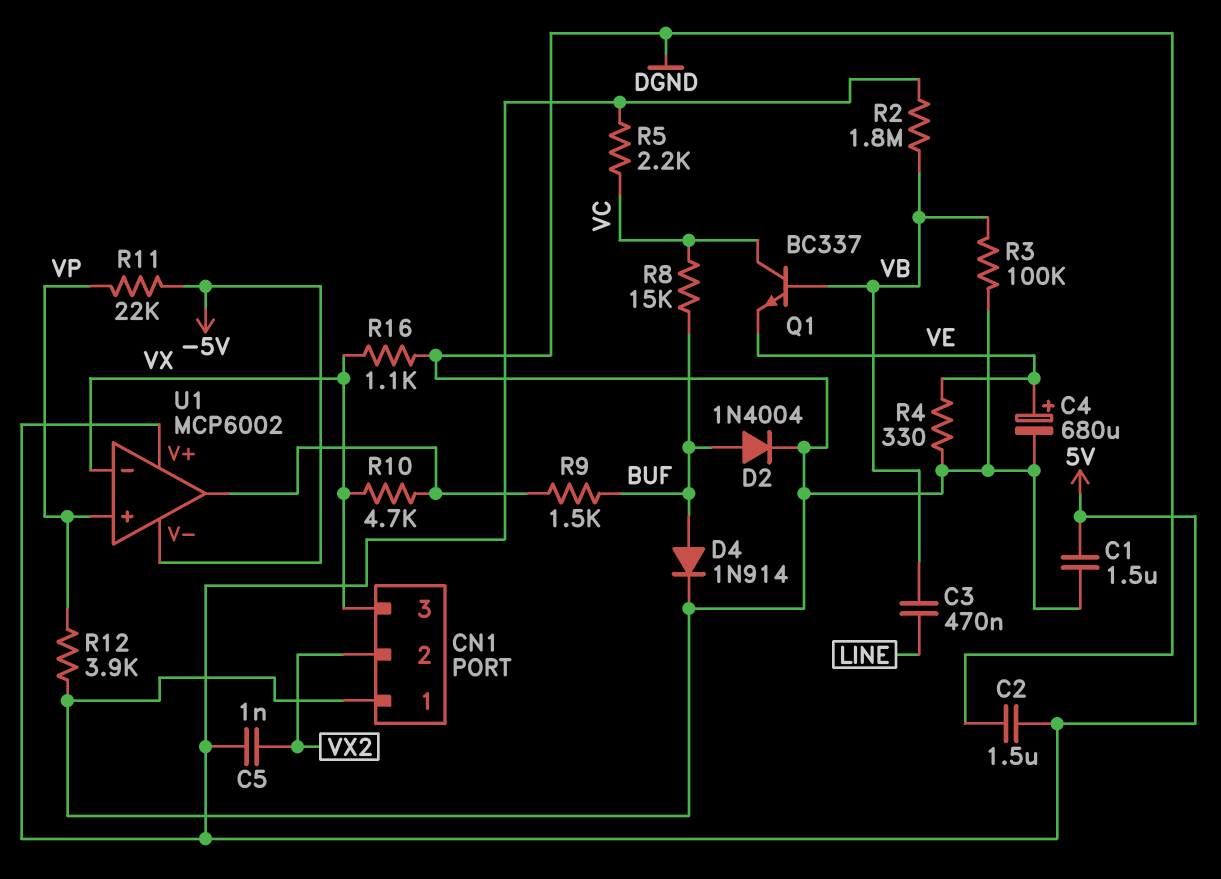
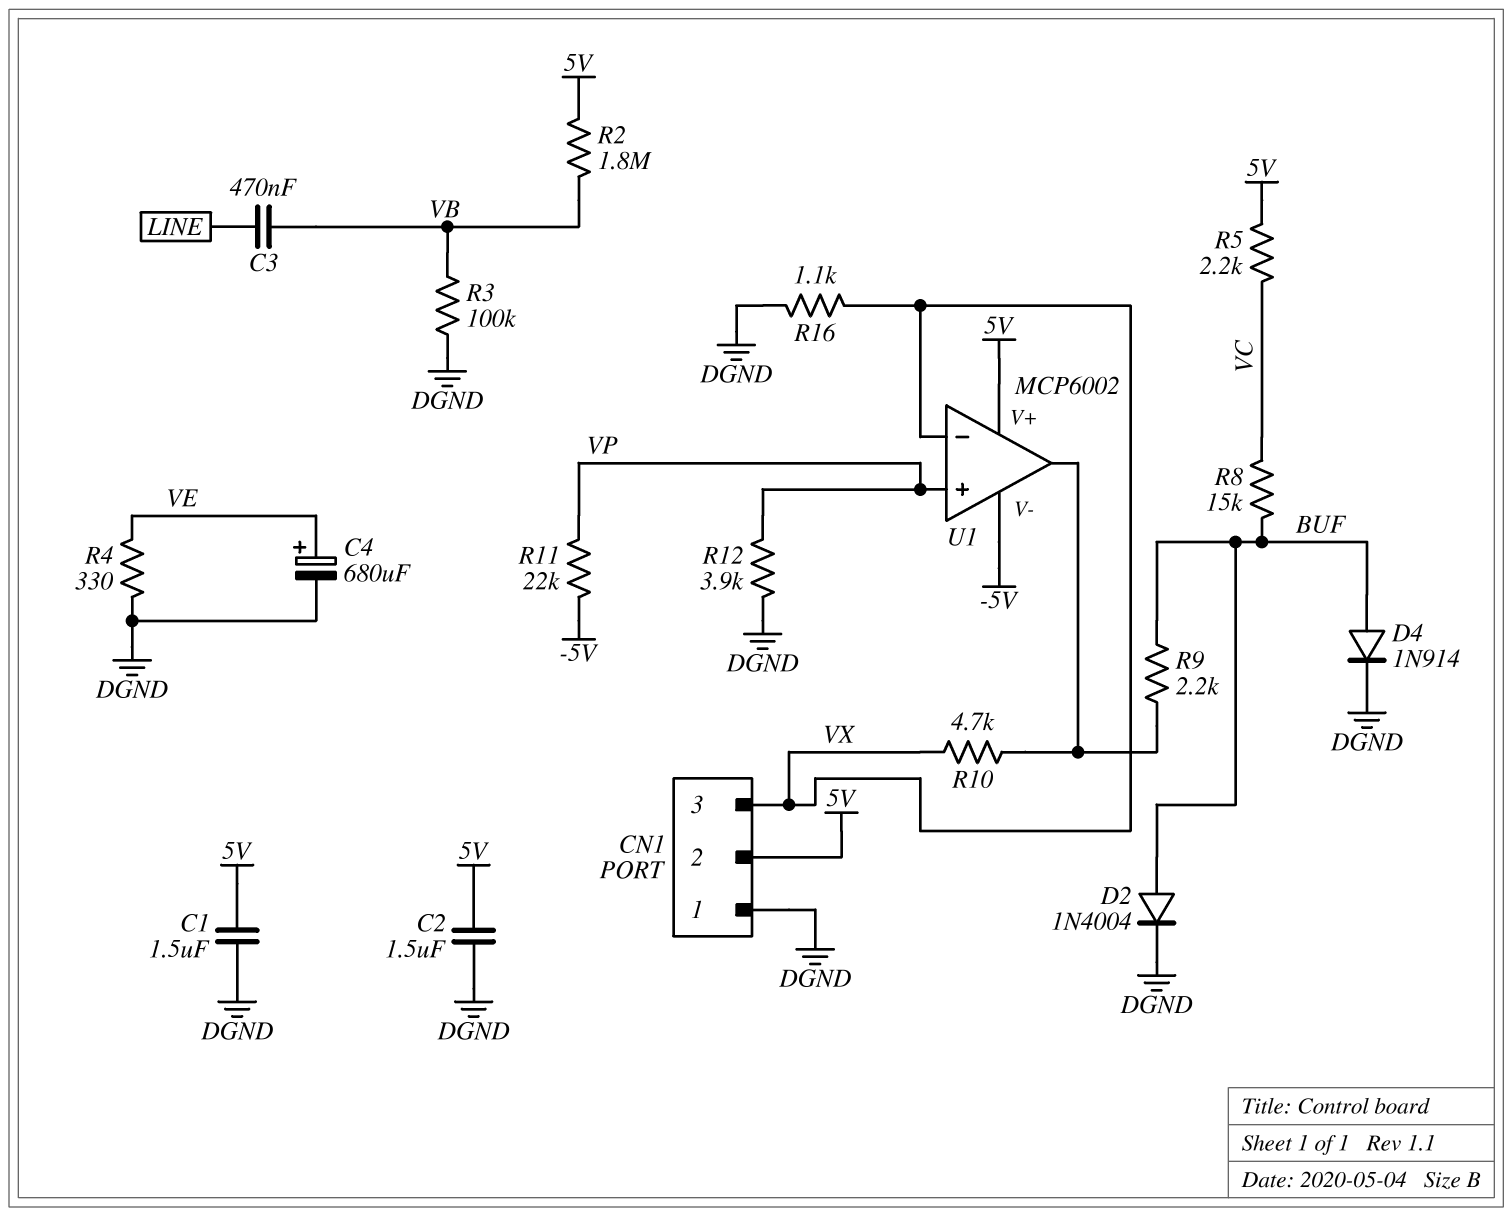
C5: 1nF (5V, VX2) -> none
CN1 pin 2: VX2 -> 5V
Q1: NPN BC337 (B VB, C VC, E VE) -> none
R9: 1.5k (BUF, U1/out) -> 2.2k (BUF, U1/out)

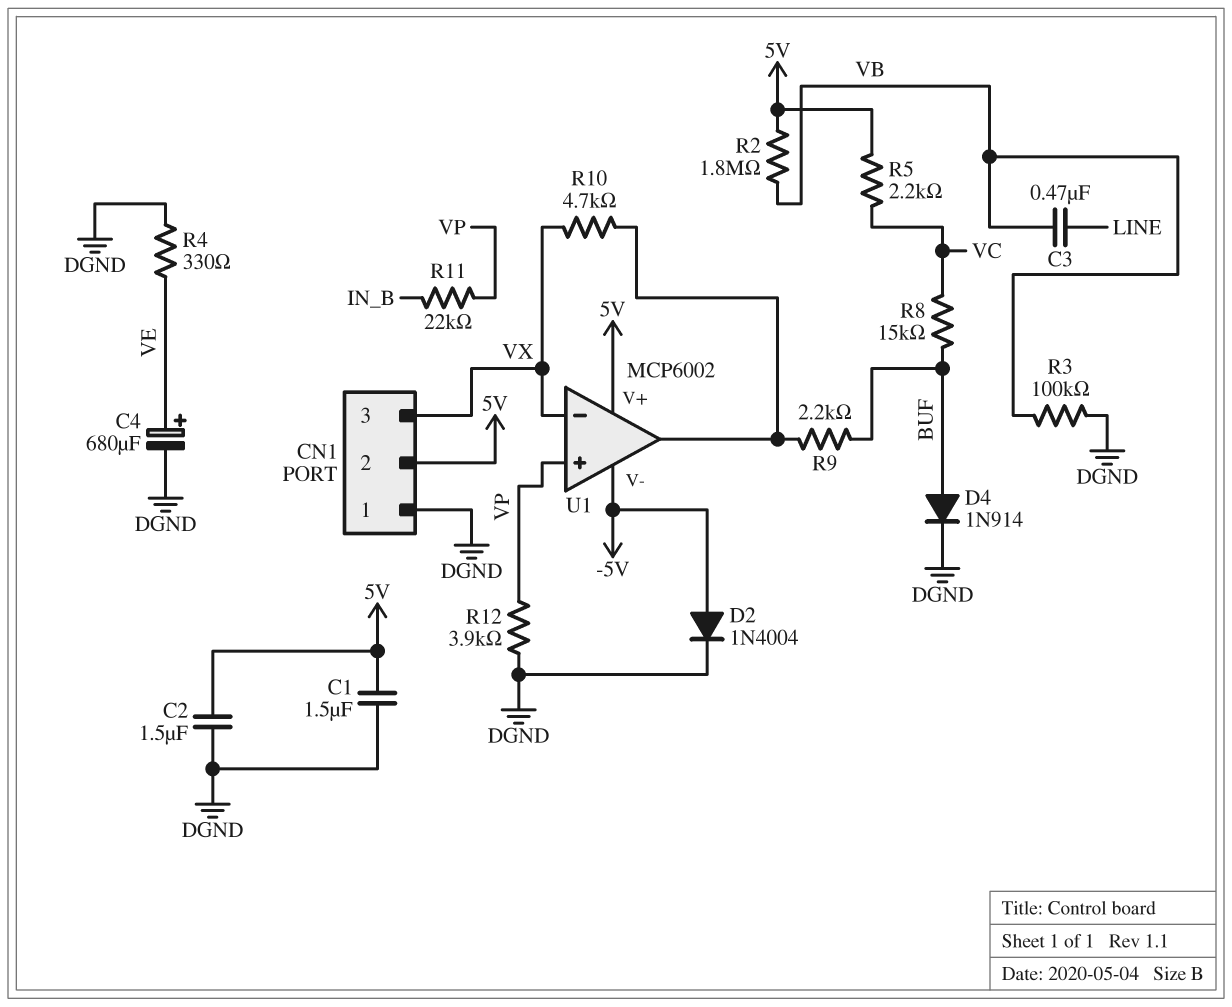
D2: diode 1N4004 (A BUF, K DGND) -> diode 1N4004 (A -5V, K DGND)
R11: 22k (-5V, VP) -> 22k (IN_B, VP)
R16: 1.1k (DGND, VX) -> none

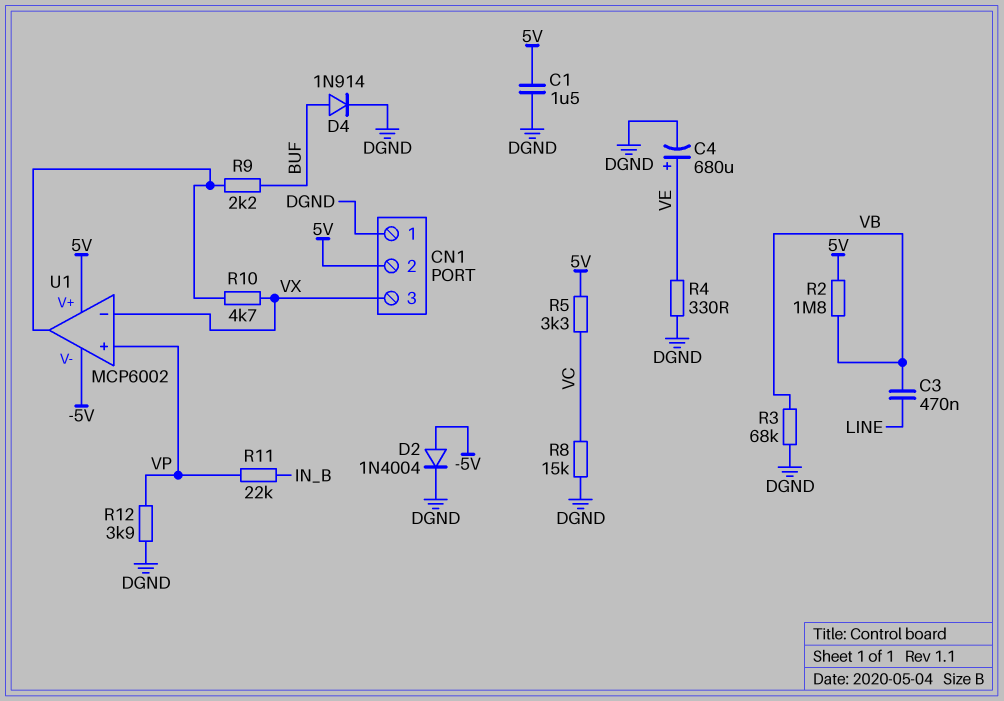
C2: 1.5uF (5V, DGND) -> none
R3: 100k (DGND, VB) -> 68k (DGND, VB)
R5: 2.2k (5V, VC) -> 3.3k (5V, VC)
R8: 15k (BUF, VC) -> 15k (DGND, VC)

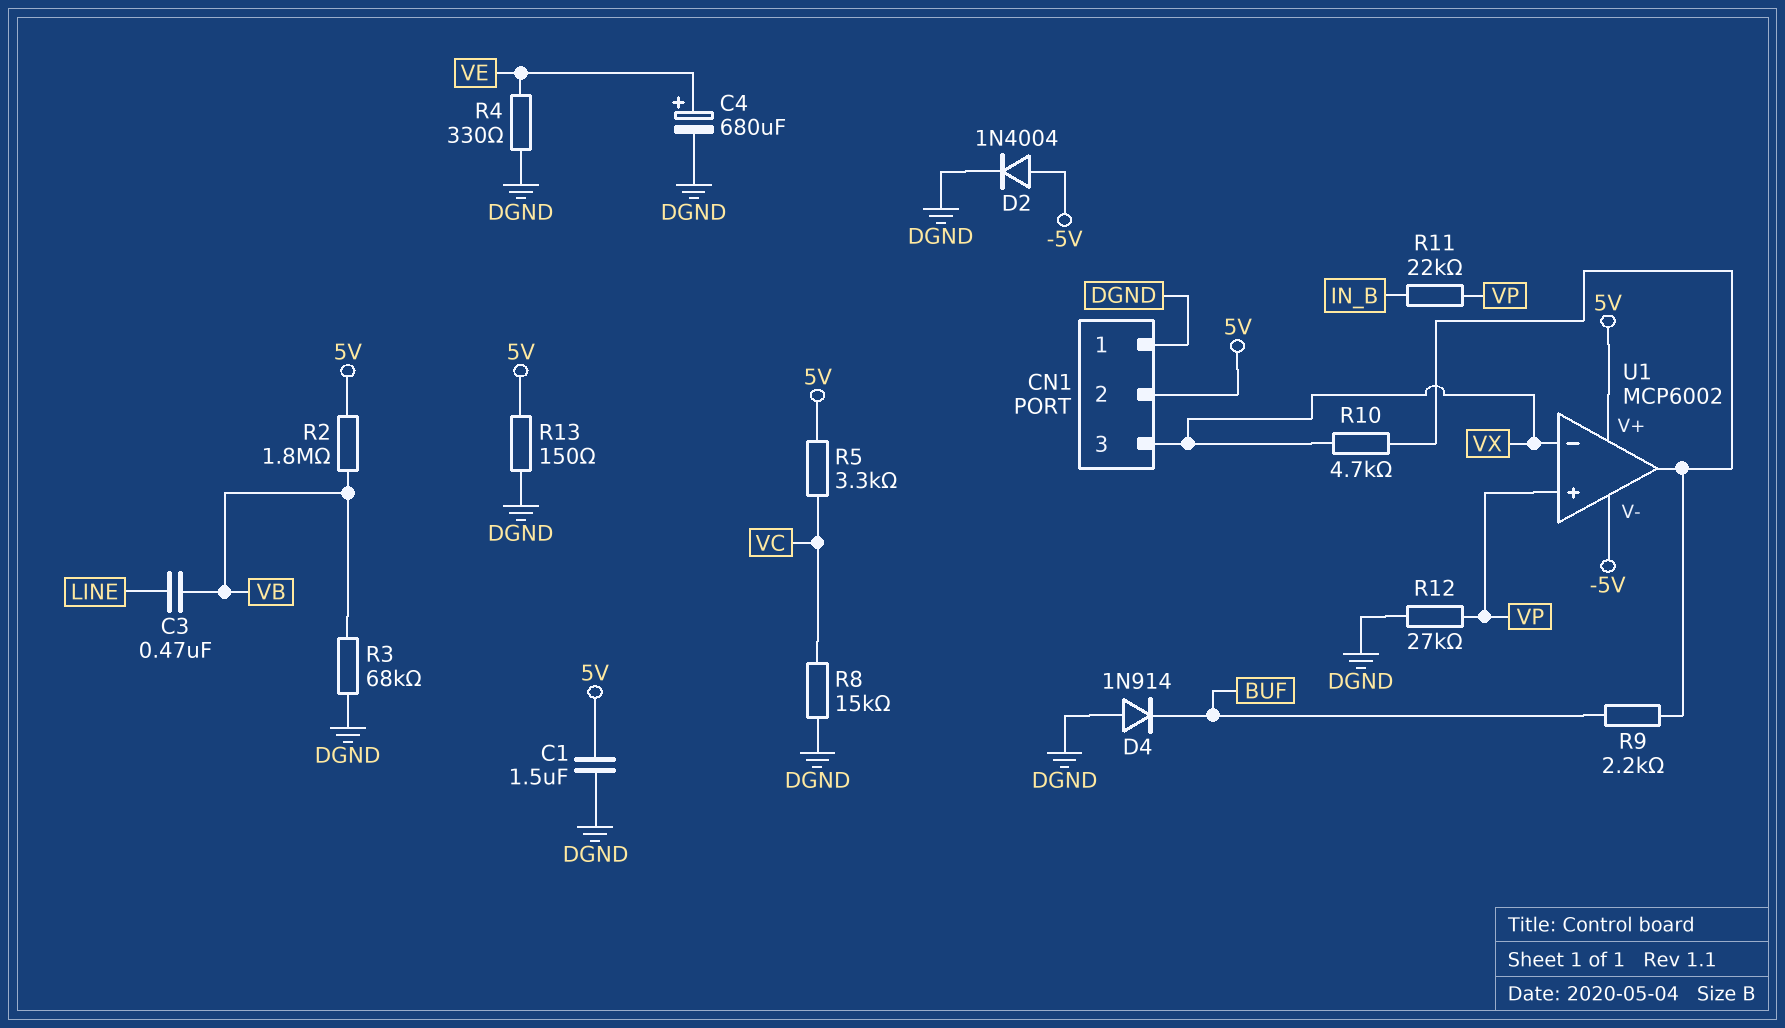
D4: diode 1N914 (A BUF, K DGND) -> diode 1N914 (A DGND, K BUF)
R12: 3.9k (DGND, VP) -> 27k (DGND, VP)
R13: none -> 150 (5V, DGND)

